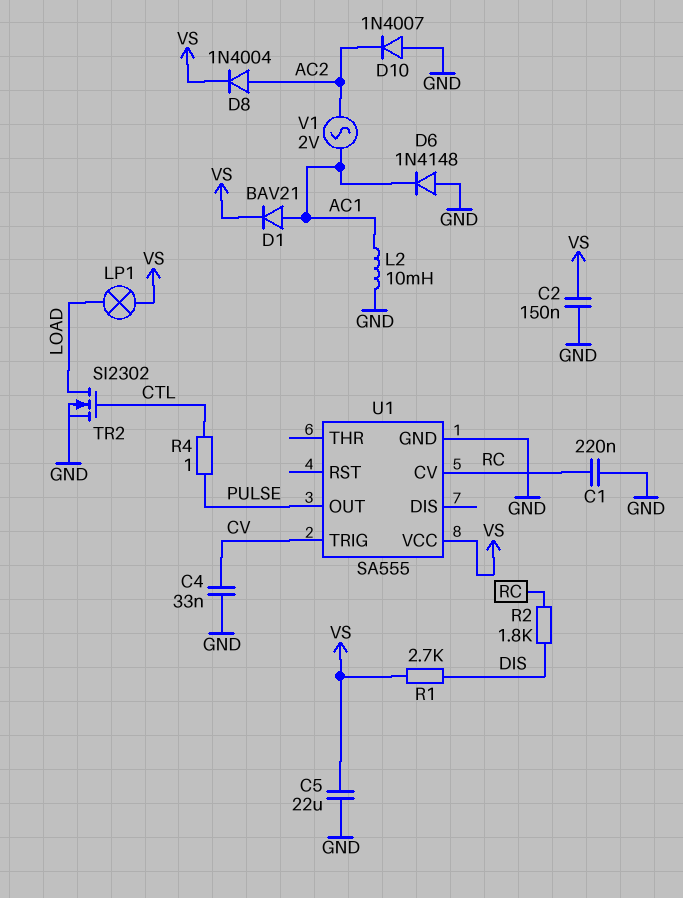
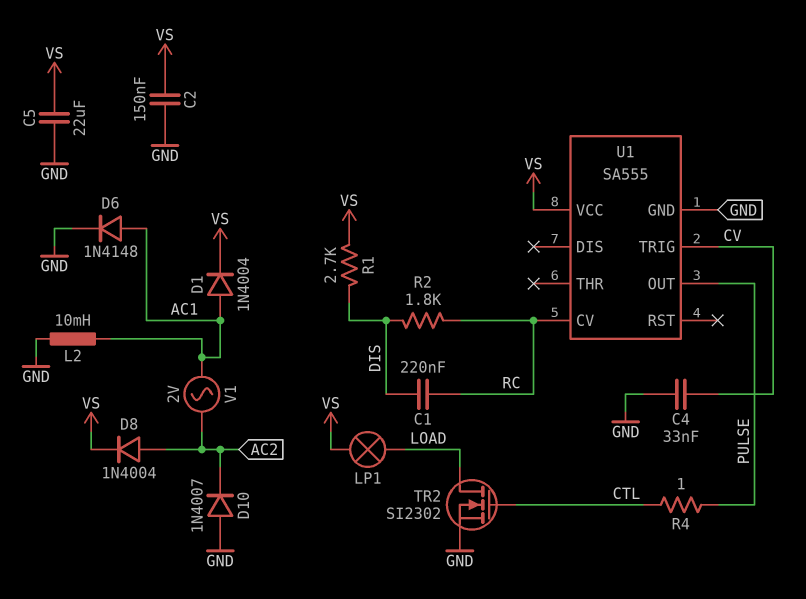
C1: 220nF (GND, RC) -> 220nF (DIS, RC)
D1: diode BAV21 (A AC1, K VS) -> diode 1N4004 (A AC1, K VS)
D6: diode 1N4148 (A GND, K AC1) -> diode 1N4148 (A AC1, K GND)

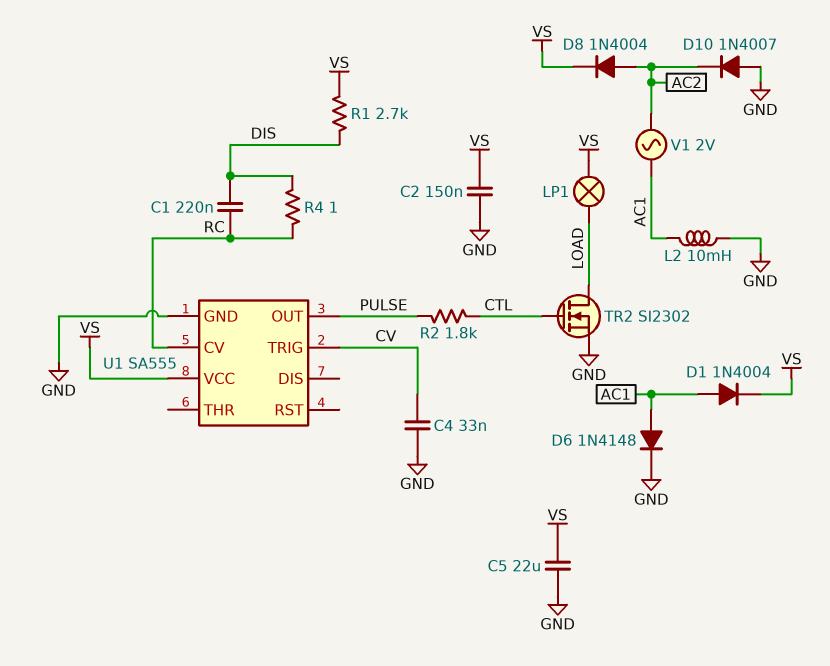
R2: 1.8k (DIS, RC) -> 1.8k (CTL, PULSE)
R4: 1 (CTL, PULSE) -> 1 (DIS, RC)

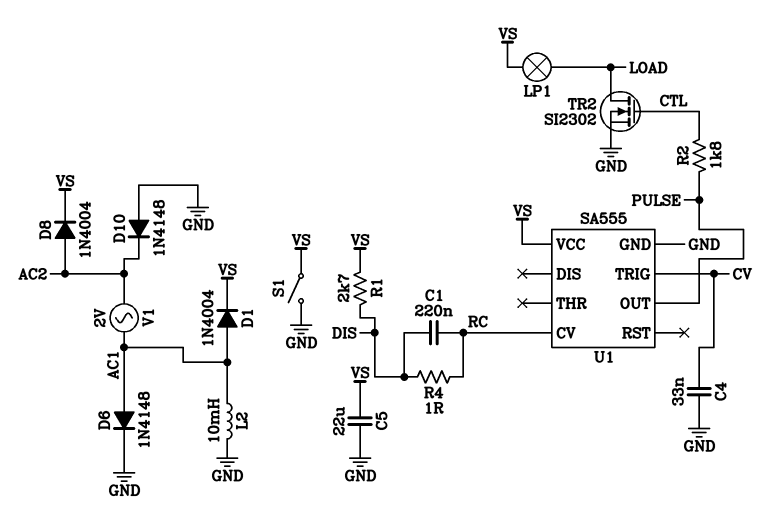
C2: 150nF (GND, VS) -> none
D10: diode 1N4007 (A GND, K AC2) -> diode 1N4148 (A GND, K AC2)
S1: none -> switch (GND, VS)

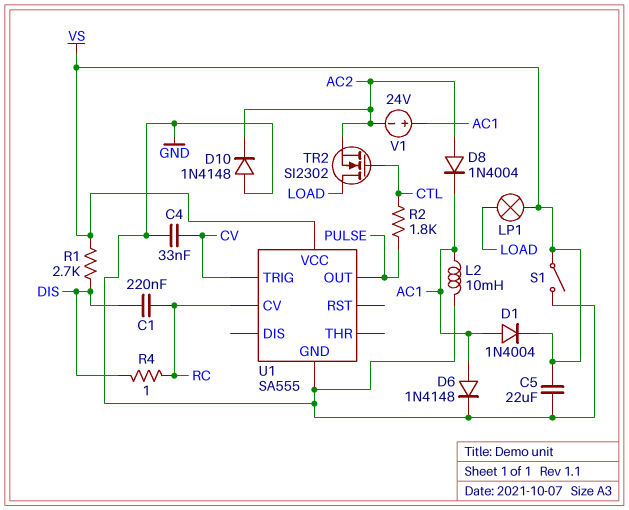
D8: diode 1N4004 (A AC2, K VS) -> diode 1N4004 (A AC2, K AC1)
TR2: NMOS SI2302 (G CTL, D LOAD, S GND) -> NMOS SI2302 (G CTL, D LOAD, S AC2)
V1: AC 2V (AC1, AC2) -> 24V (plus AC1, minus AC2)

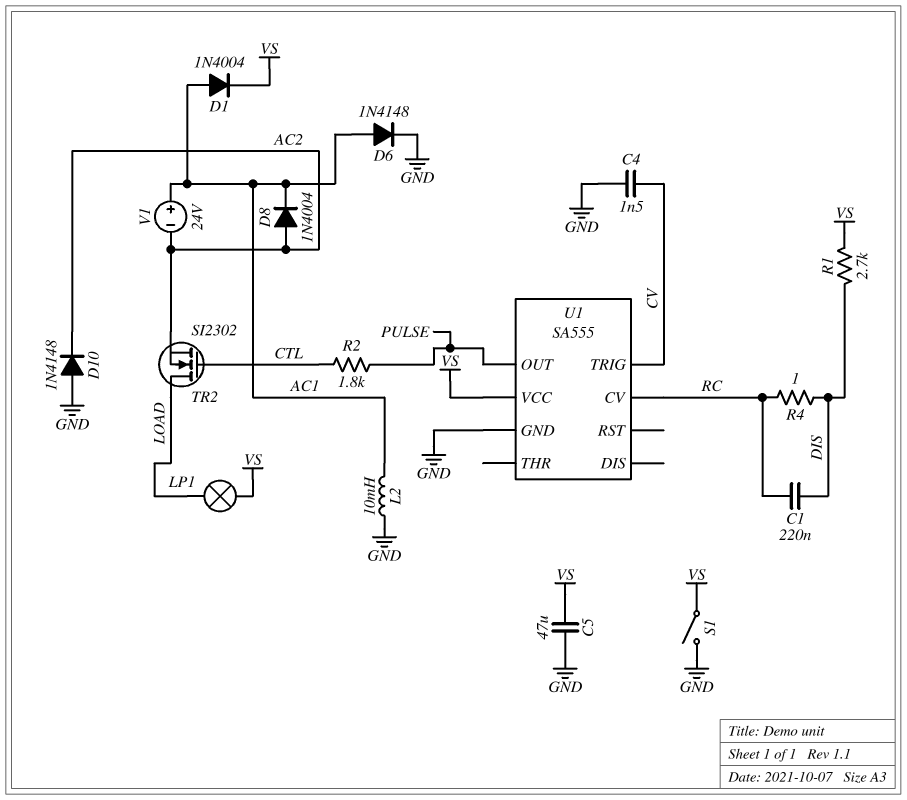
C4: 33nF (CV, GND) -> 1.5nF (CV, GND)
C5: 22uF (GND, VS) -> 47uF (GND, VS)

